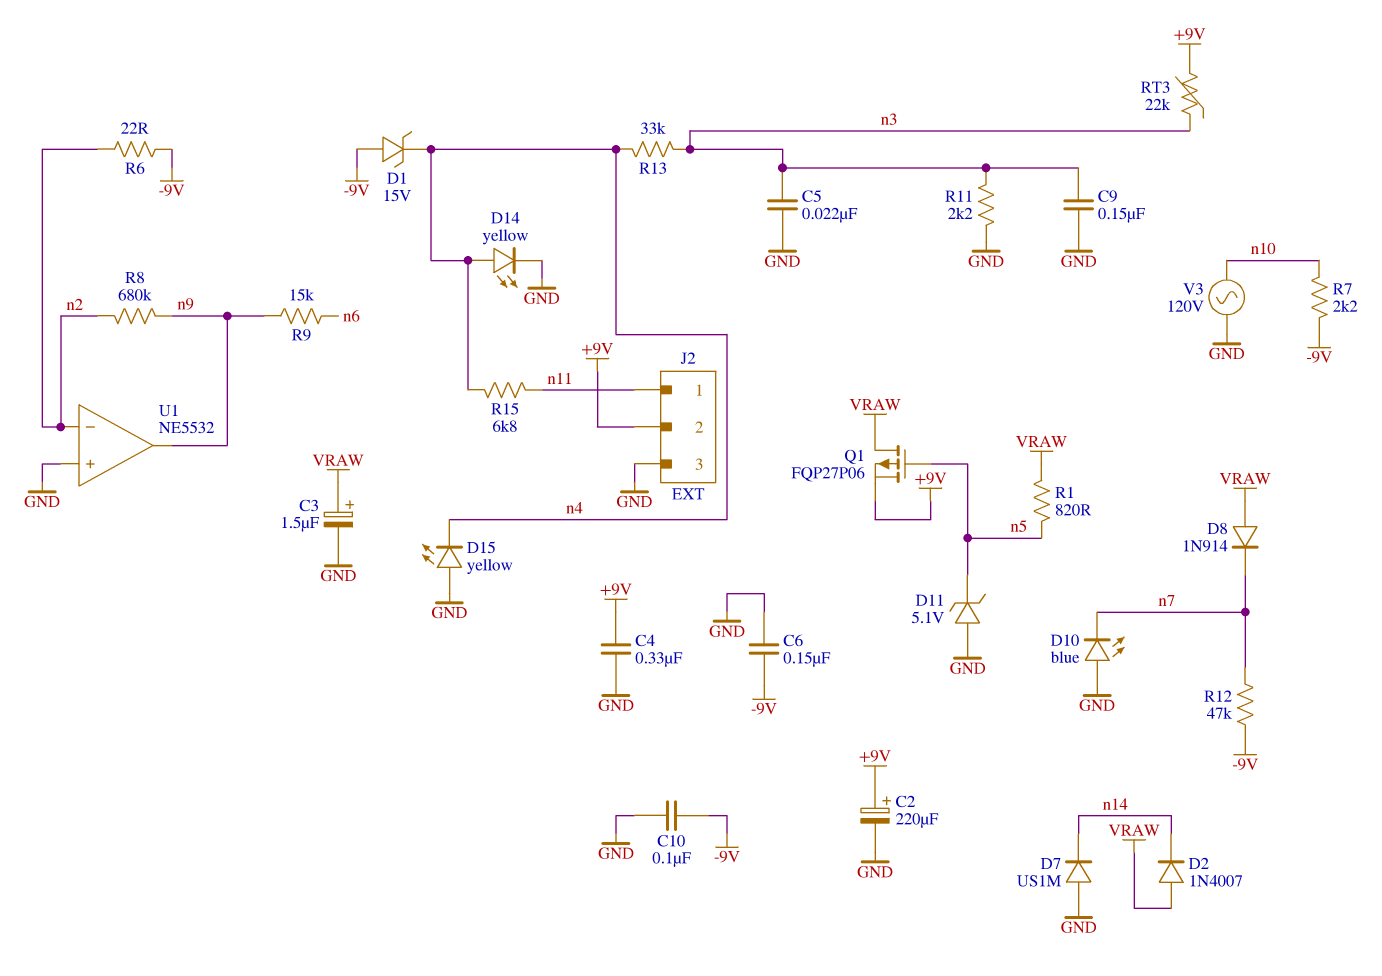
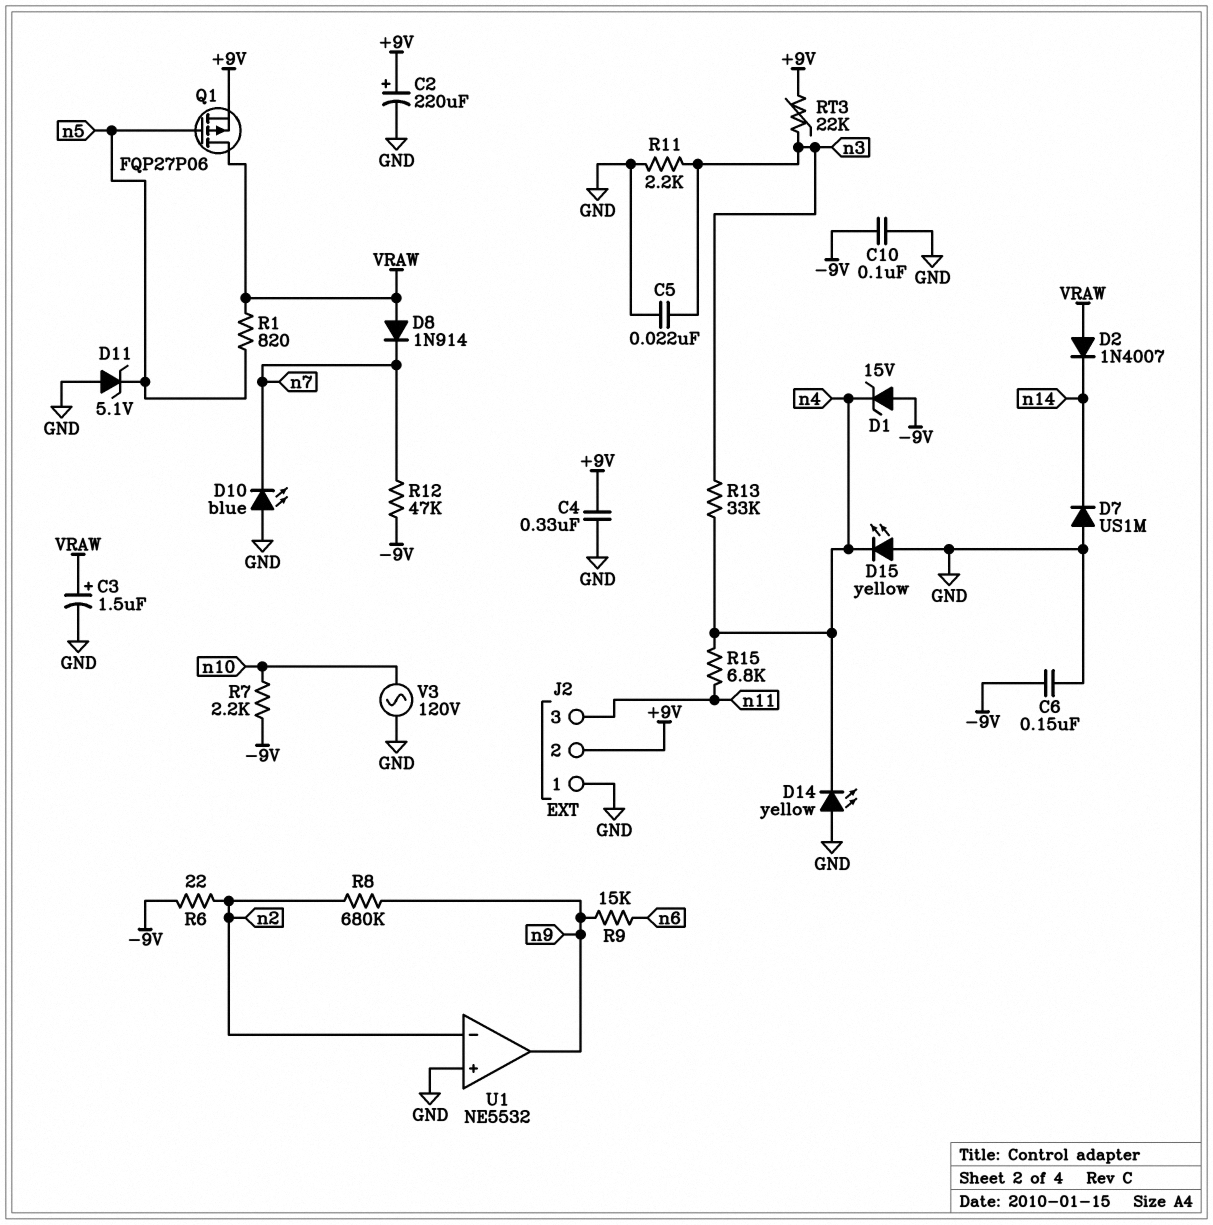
C9: 150nF (GND, n3) -> none
D14: LED yellow (A n4, K GND) -> LED yellow (A GND, K n4)
J2 pin 1: n11 -> GND
J2 pin 3: GND -> n11

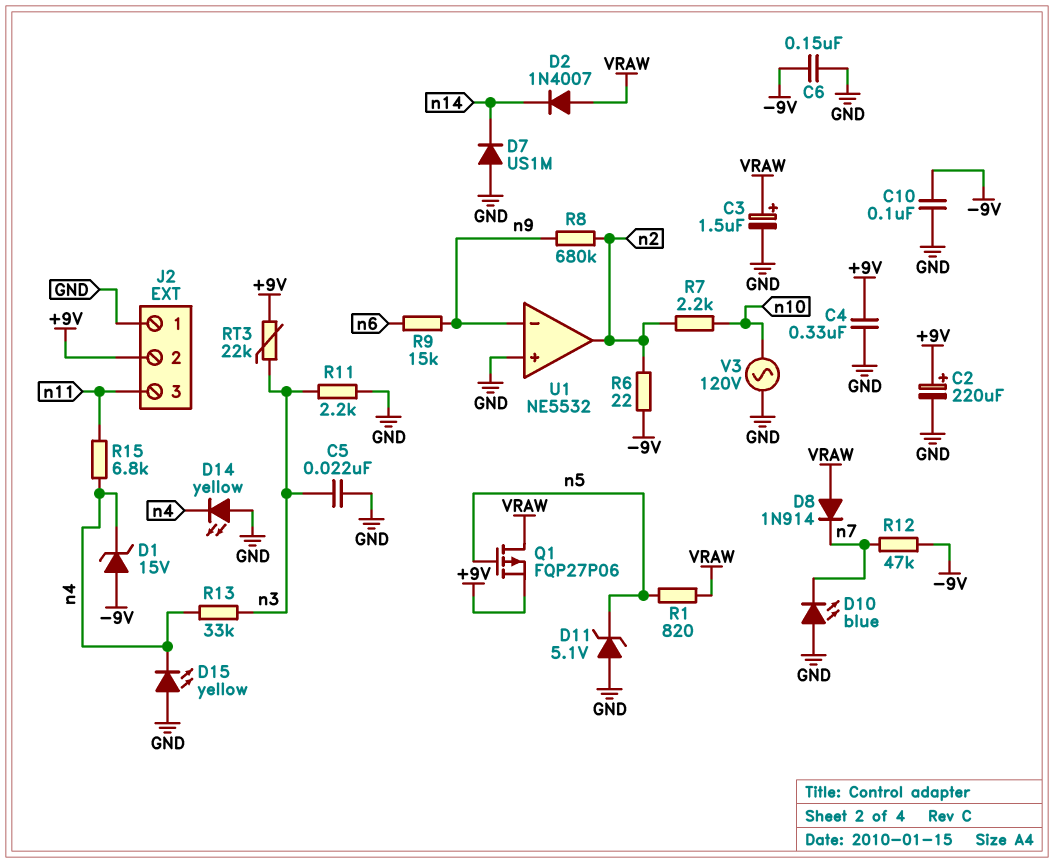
R7: 2.2k (-9V, n10) -> 2.2k (n2, n10)
U1 pin in-: n2 -> n9
U1 pin out: n9 -> n2

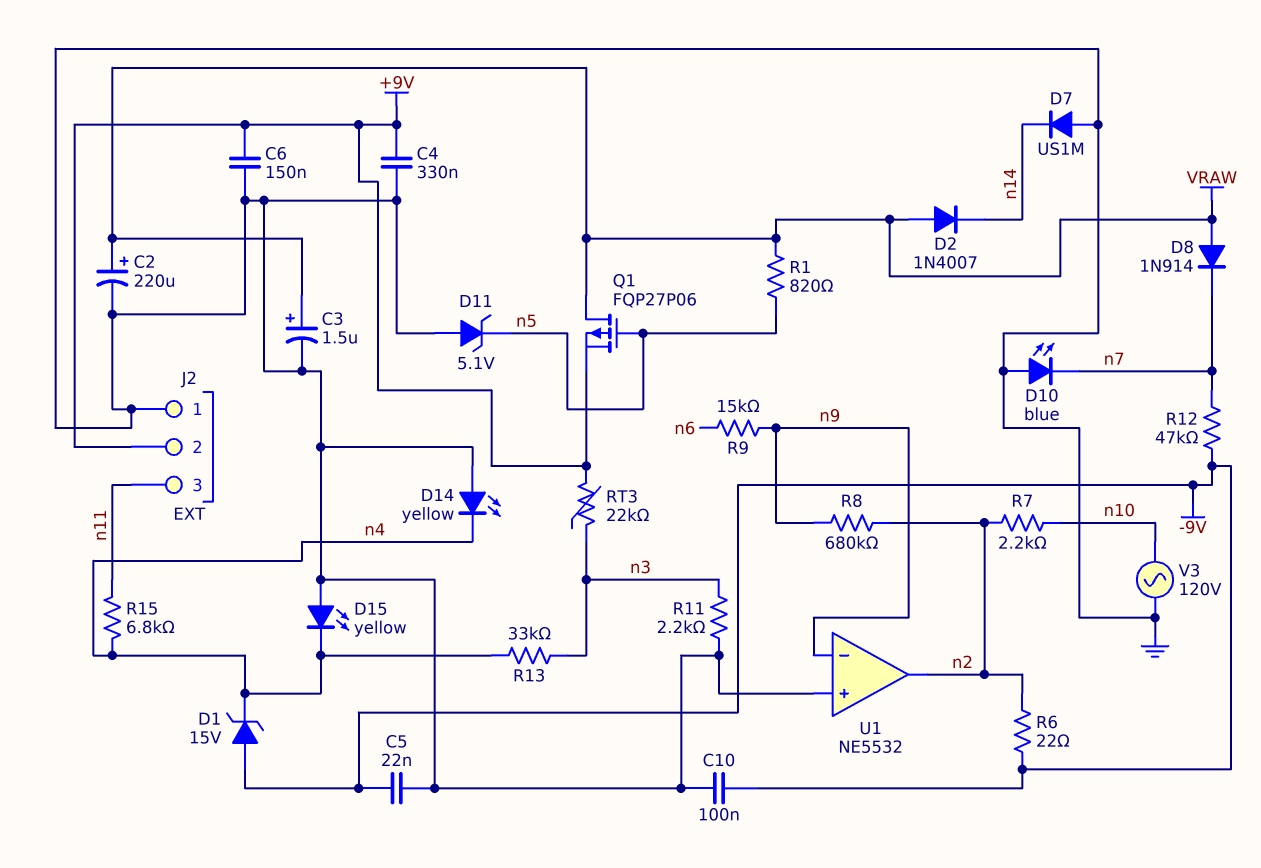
C2: 220uF (plus +9V, minus GND) -> 220uF (plus VRAW, minus GND)
C5: 22nF (GND, n3) -> 22nF (-9V, GND)
C6: 150nF (-9V, GND) -> 150nF (+9V, GND)

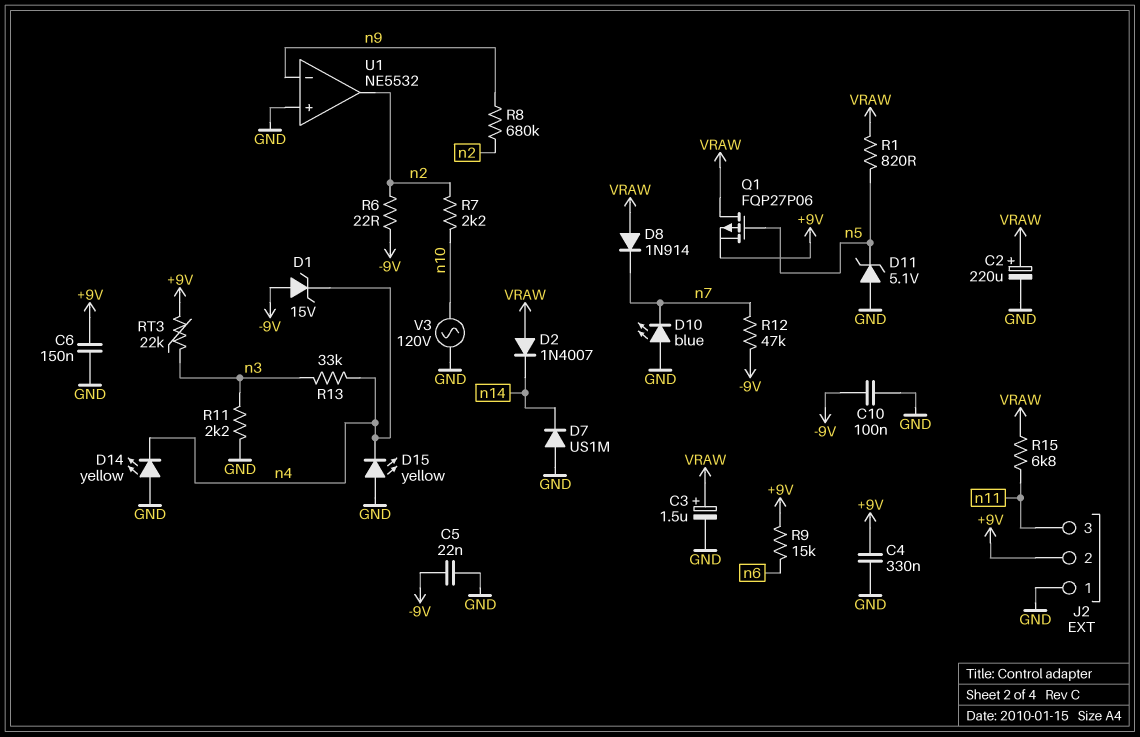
R9: 15k (n6, n9) -> 15k (+9V, n6)
R15: 6.8k (n4, n11) -> 6.8k (VRAW, n11)

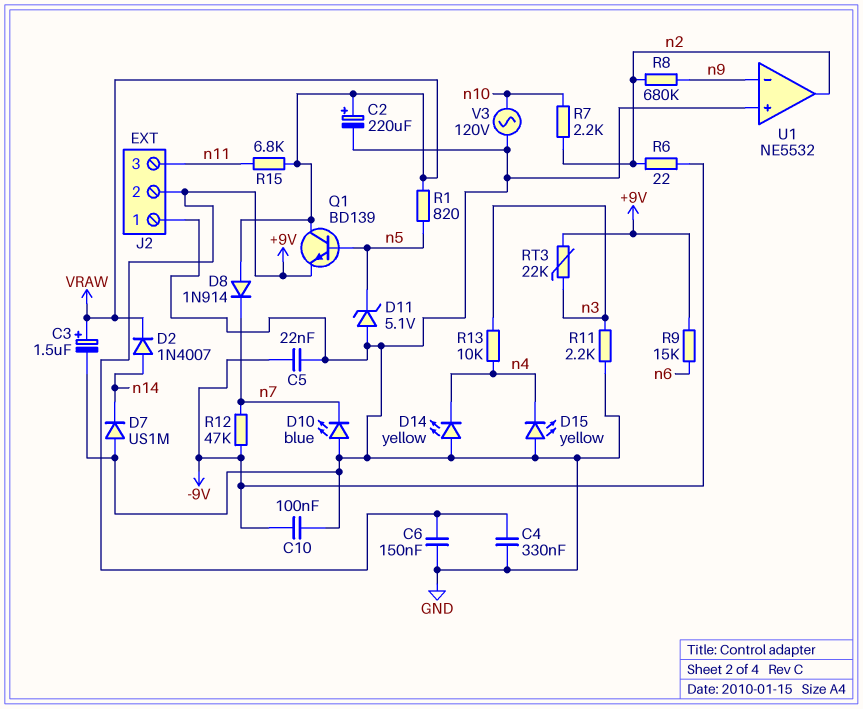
D1: zener 15V (A -9V, K n4) -> none
D2: diode 1N4007 (A VRAW, K n14) -> diode 1N4007 (A n14, K VRAW)
Q1: PMOS FQP27P06 (G n5, D VRAW, S +9V) -> NPN BD139 (B n5, C VRAW, E +9V)
R13: 33k (n3, n4) -> 10k (n3, n4)

